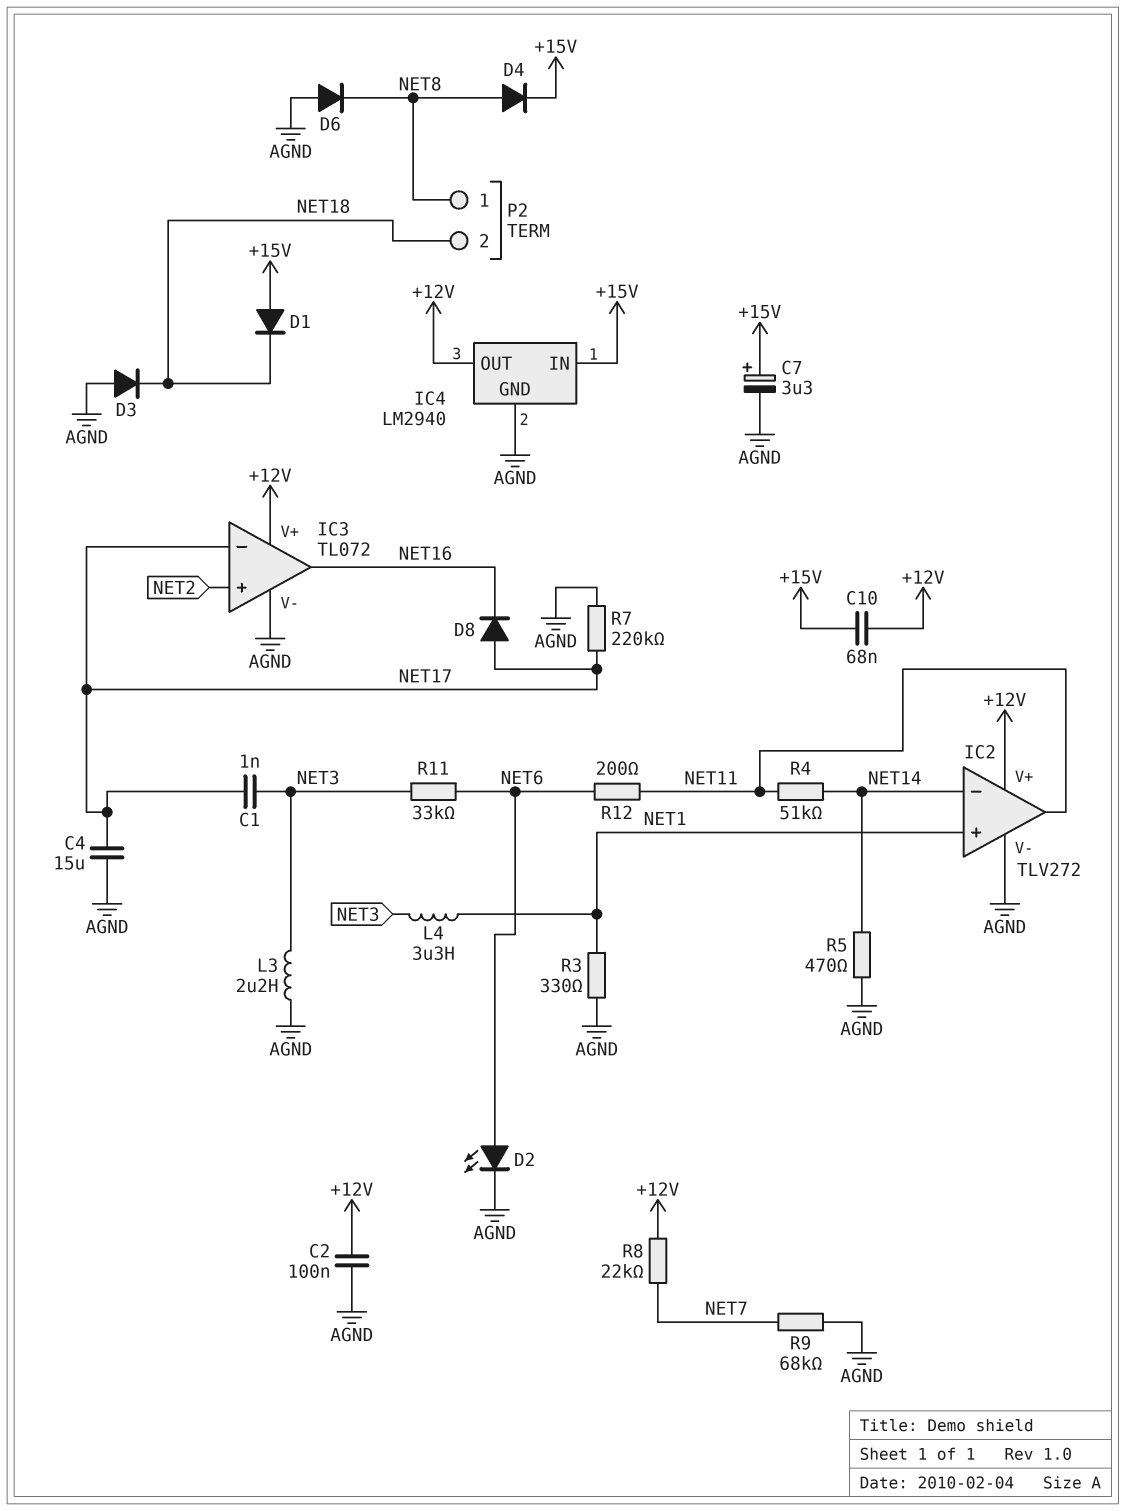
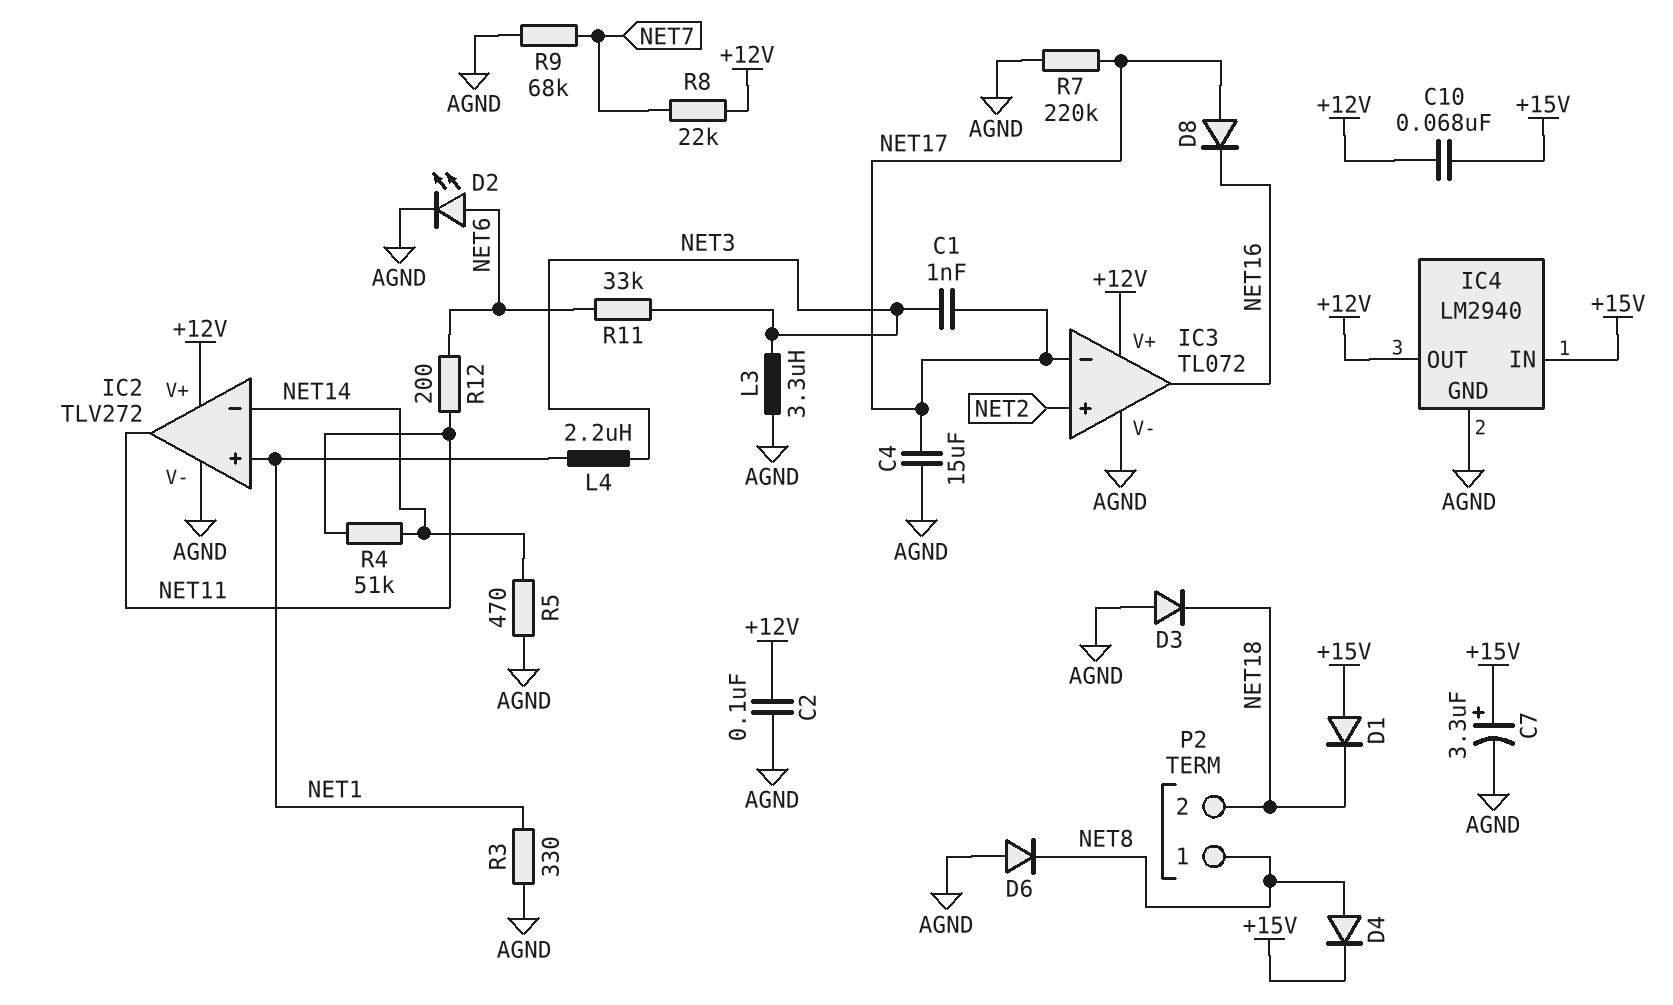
L3: 2.2uH (AGND, NET3) -> 3.3uH (AGND, NET3)
L4: 3.3uH (NET1, NET3) -> 2.2uH (NET1, NET3)

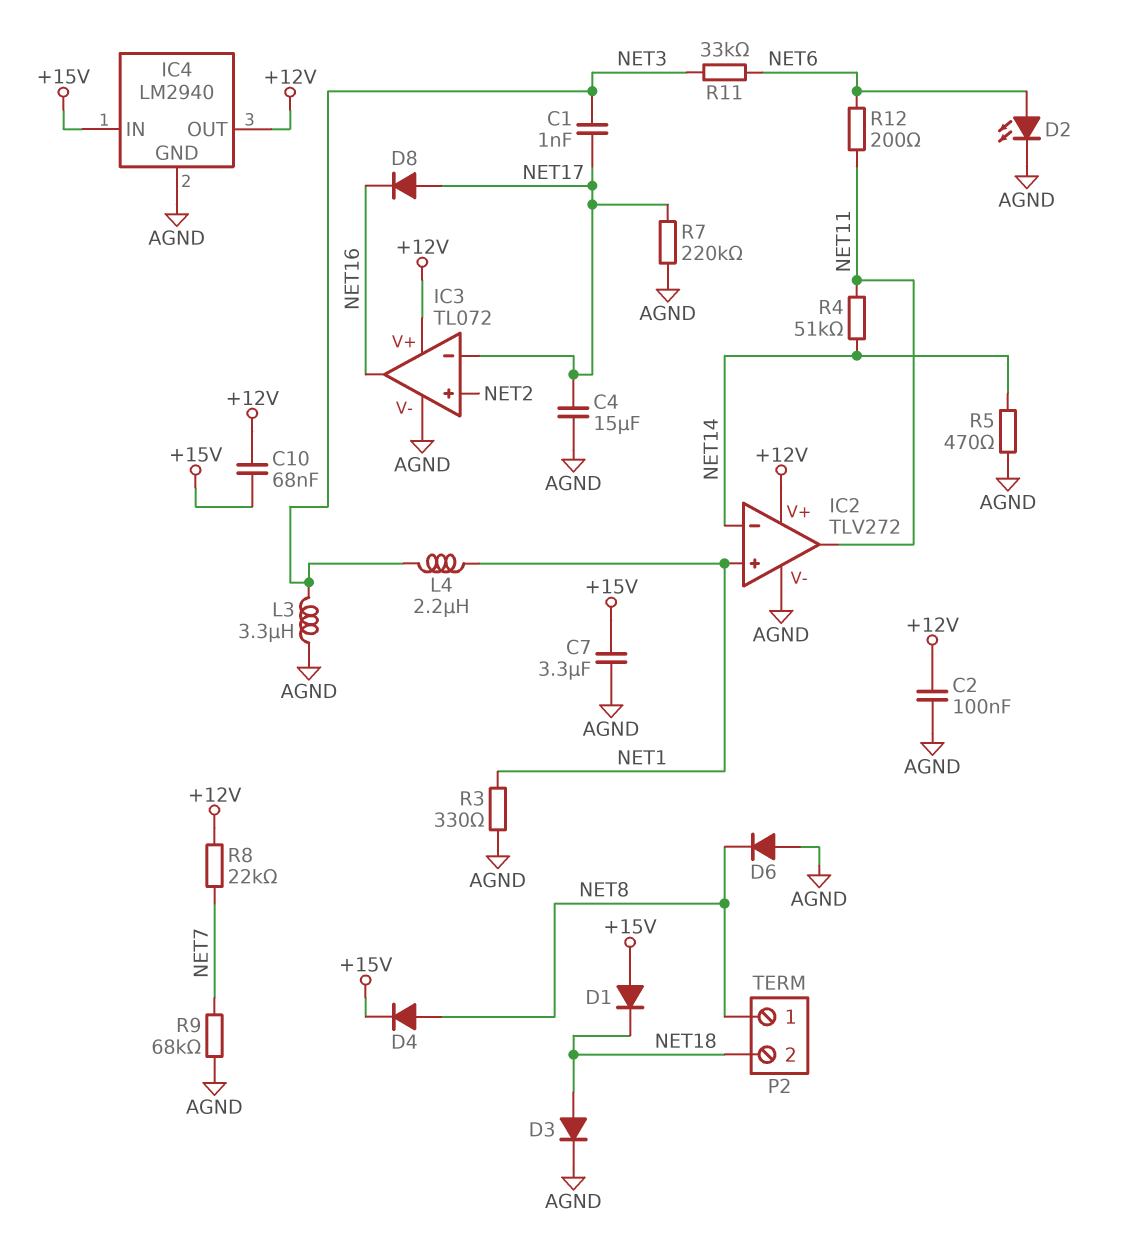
C7: 3.3uF (plus +15V, minus AGND) -> 3.3uF (+15V, AGND)
D3: diode (A AGND, K NET18) -> diode (A NET18, K AGND)

